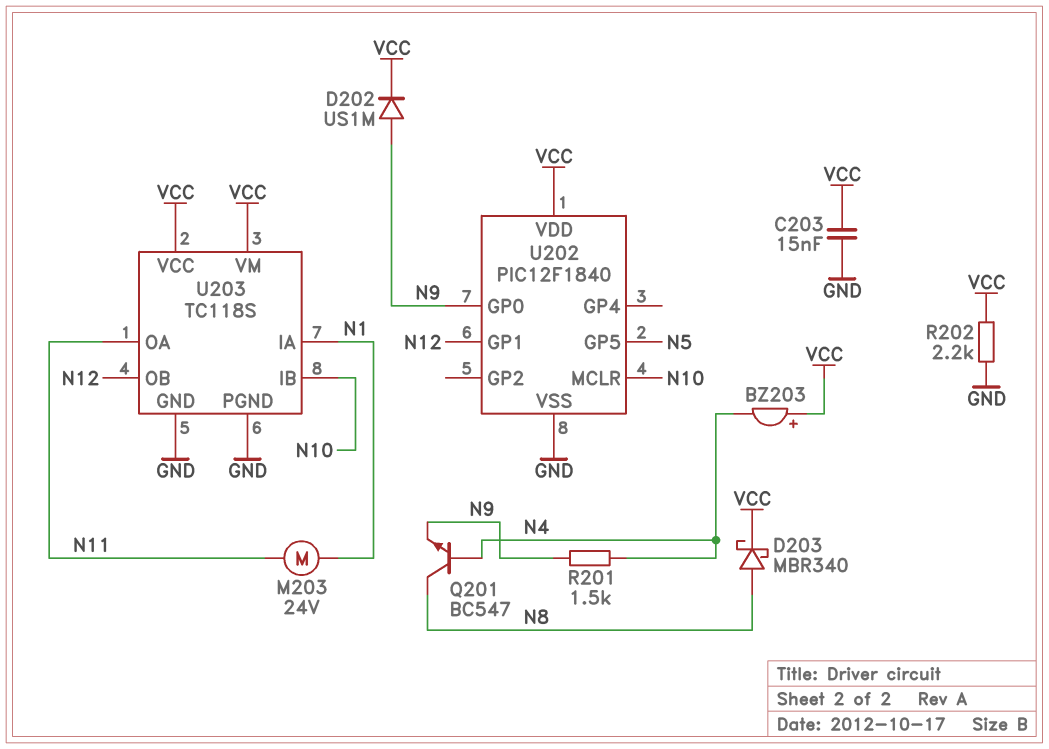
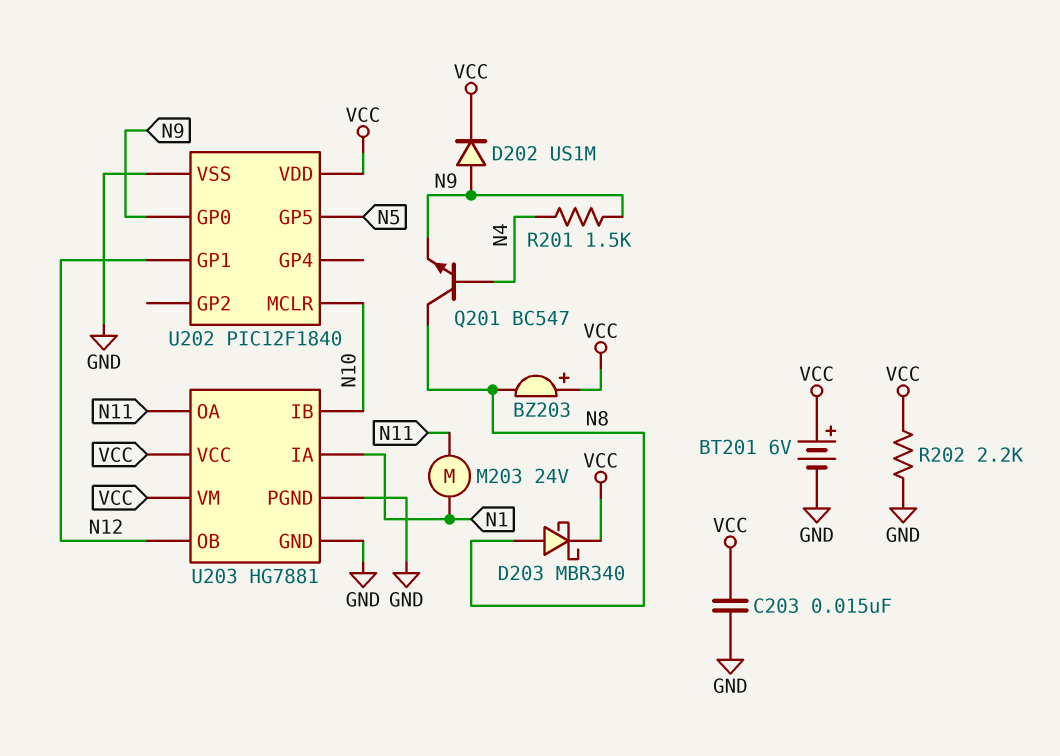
BT201: none -> 6V (plus VCC, minus GND)
BZ203: buzzer (plus VCC, minus N4) -> buzzer (plus VCC, minus N8)
U203: TC118S -> HG7881

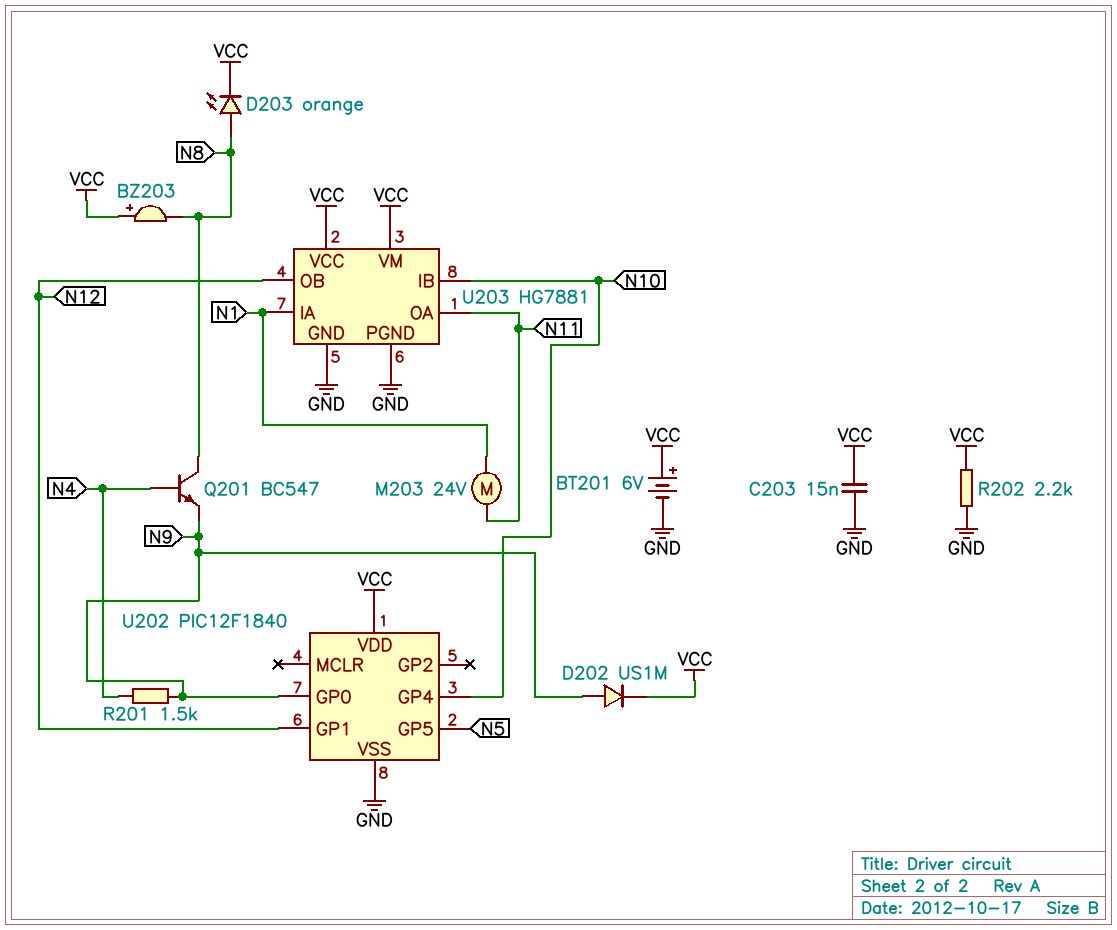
D203: schottky MBR340 (A N8, K VCC) -> LED orange (A N8, K VCC)
U202 pin GP4: none -> N10
U202 pin MCLR: N10 -> none

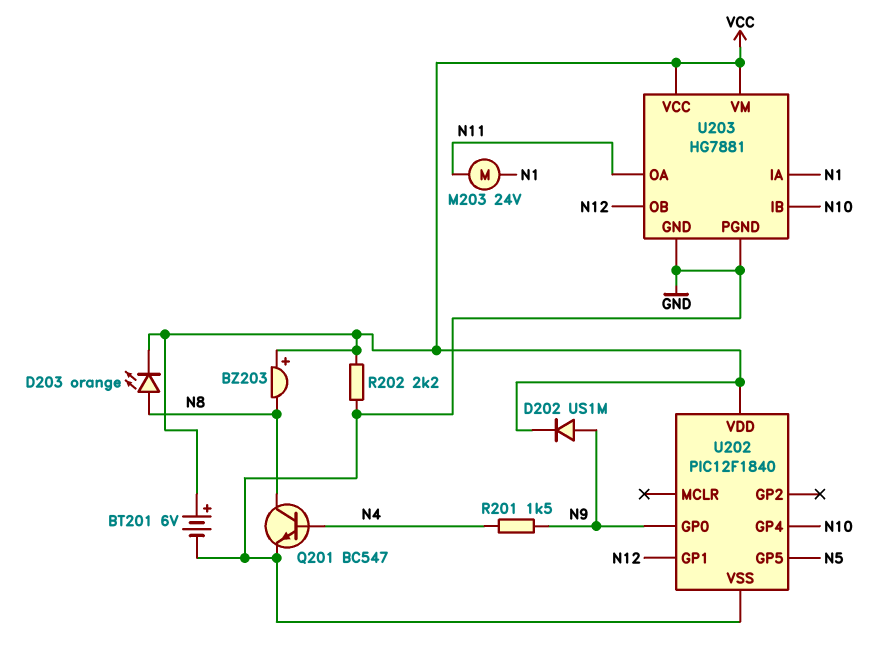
C203: 15nF (GND, VCC) -> none
Q201: NPN BC547 (B N4, C N8, E N9) -> NPN BC547 (B N4, C N8, E GND)

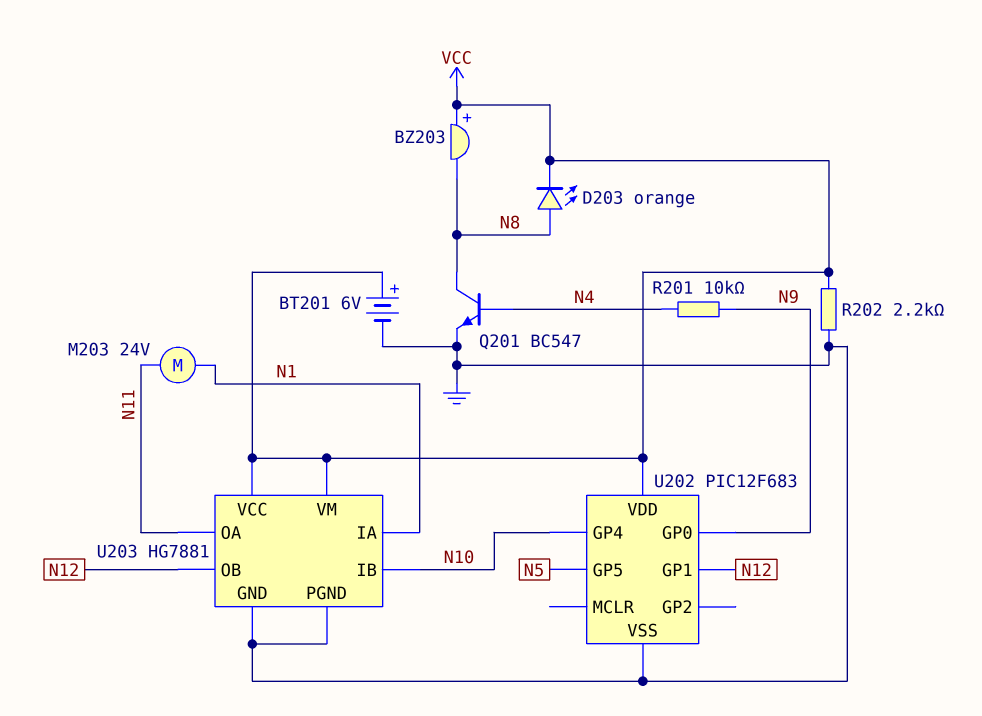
D202: diode US1M (A N9, K VCC) -> none
R201: 1.5k (N4, N9) -> 10k (N4, N9)
U202: PIC12F1840 -> PIC12F683

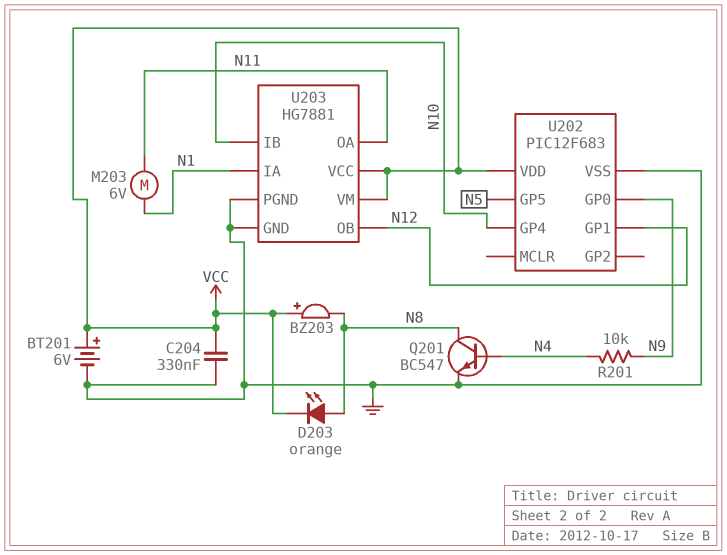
C204: none -> 330nF (GND, VCC)
M203: motor 24V (N1, N11) -> motor 6V (N1, N11)
R202: 2.2k (GND, VCC) -> none

